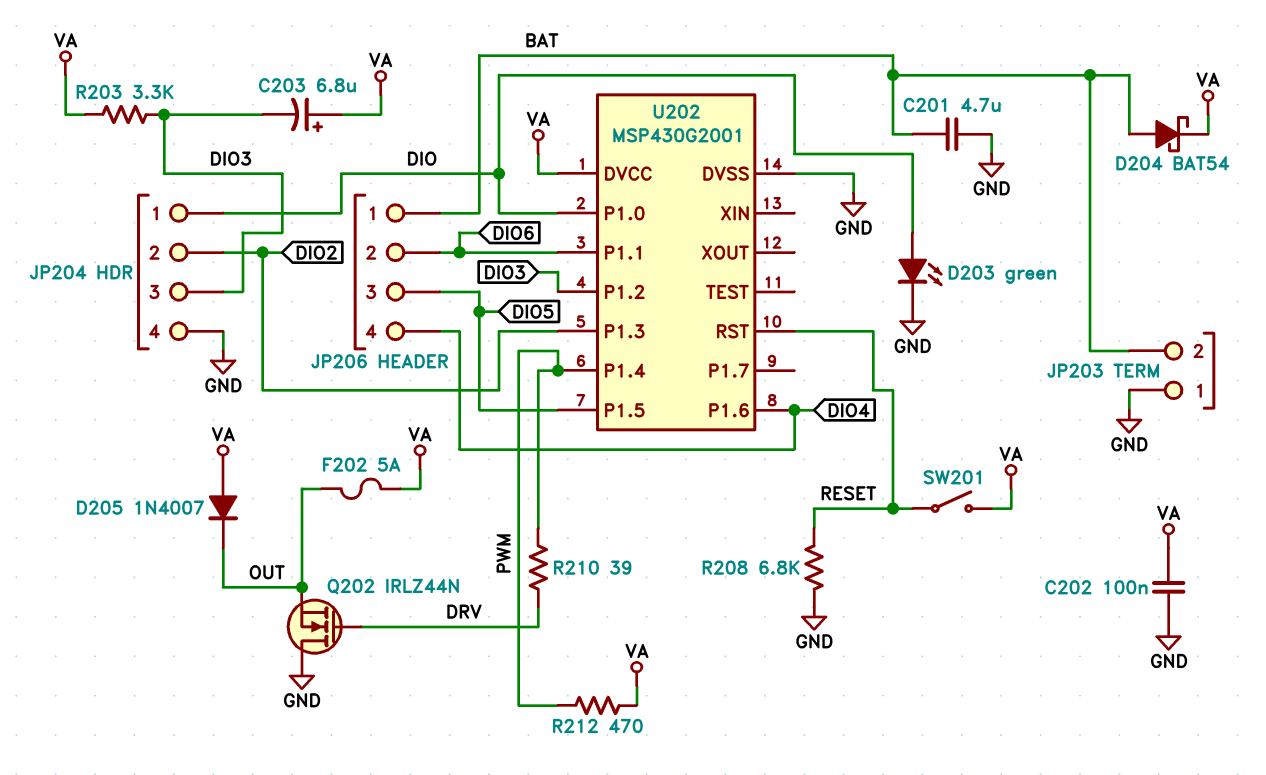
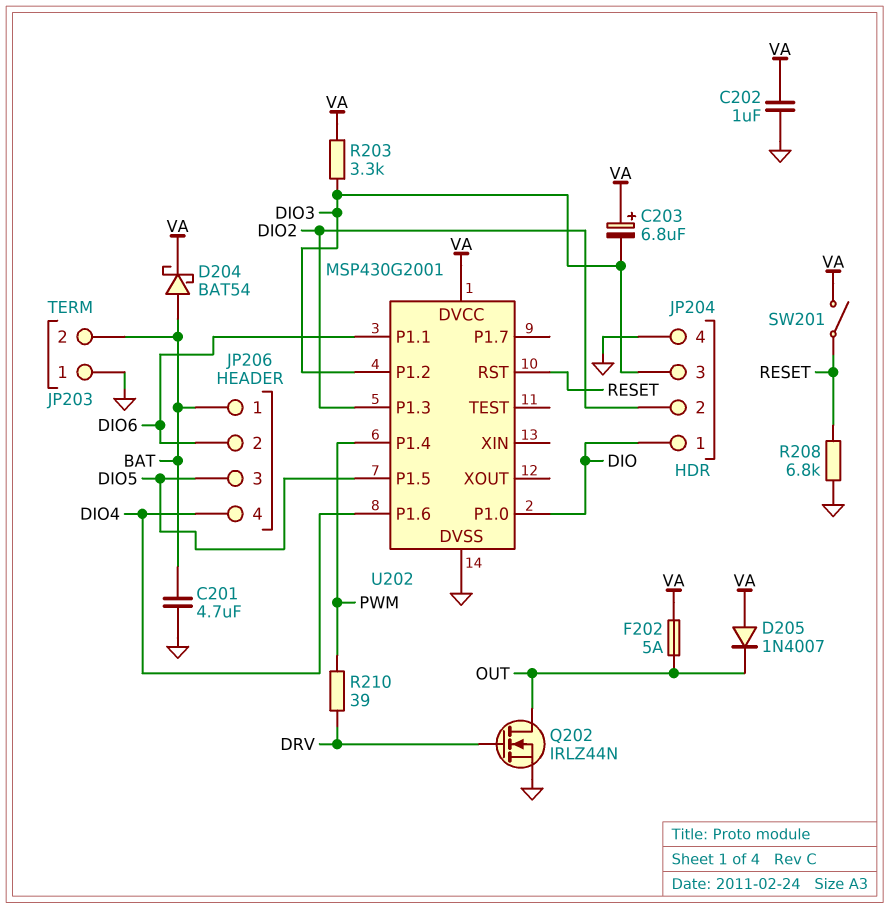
C202: 100nF (GND, VA) -> 1uF (GND, VA)
D203: LED green (A DIO, K GND) -> none
Q202: NMOS IRLZ44N (G DRV, D GND, S OUT) -> NMOS IRLZ44N (G DRV, D OUT, S GND)
R212: 470 (PWM, VA) -> none

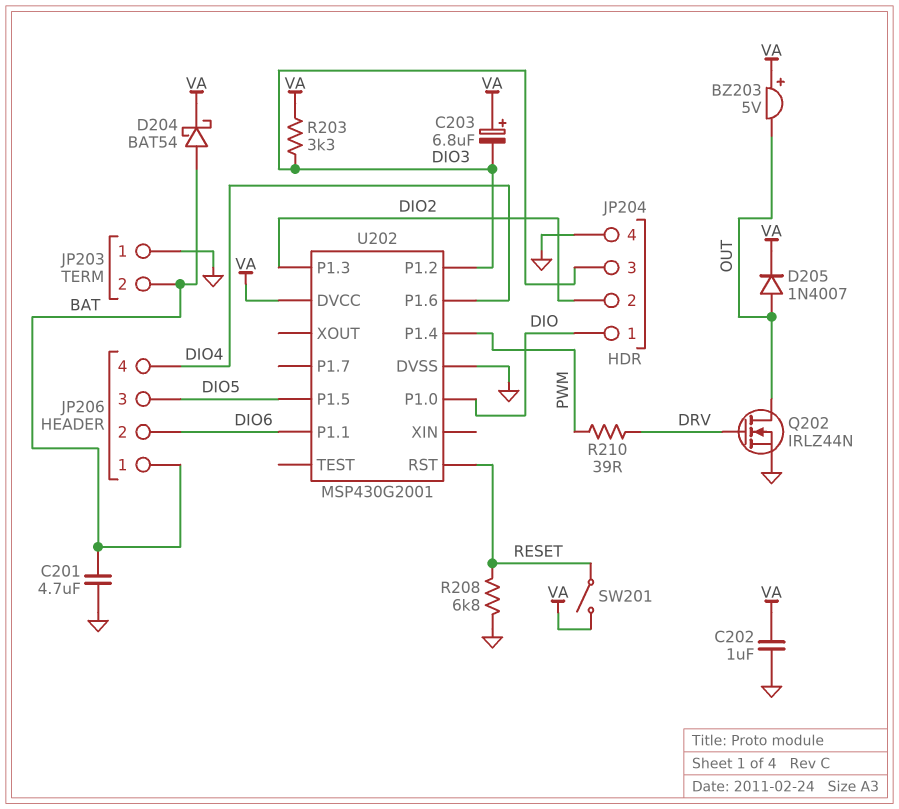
BZ203: none -> buzzer 5V (plus VA, minus OUT)
D205: diode 1N4007 (A VA, K OUT) -> diode 1N4007 (A OUT, K VA)
F202: 5A (OUT, VA) -> none

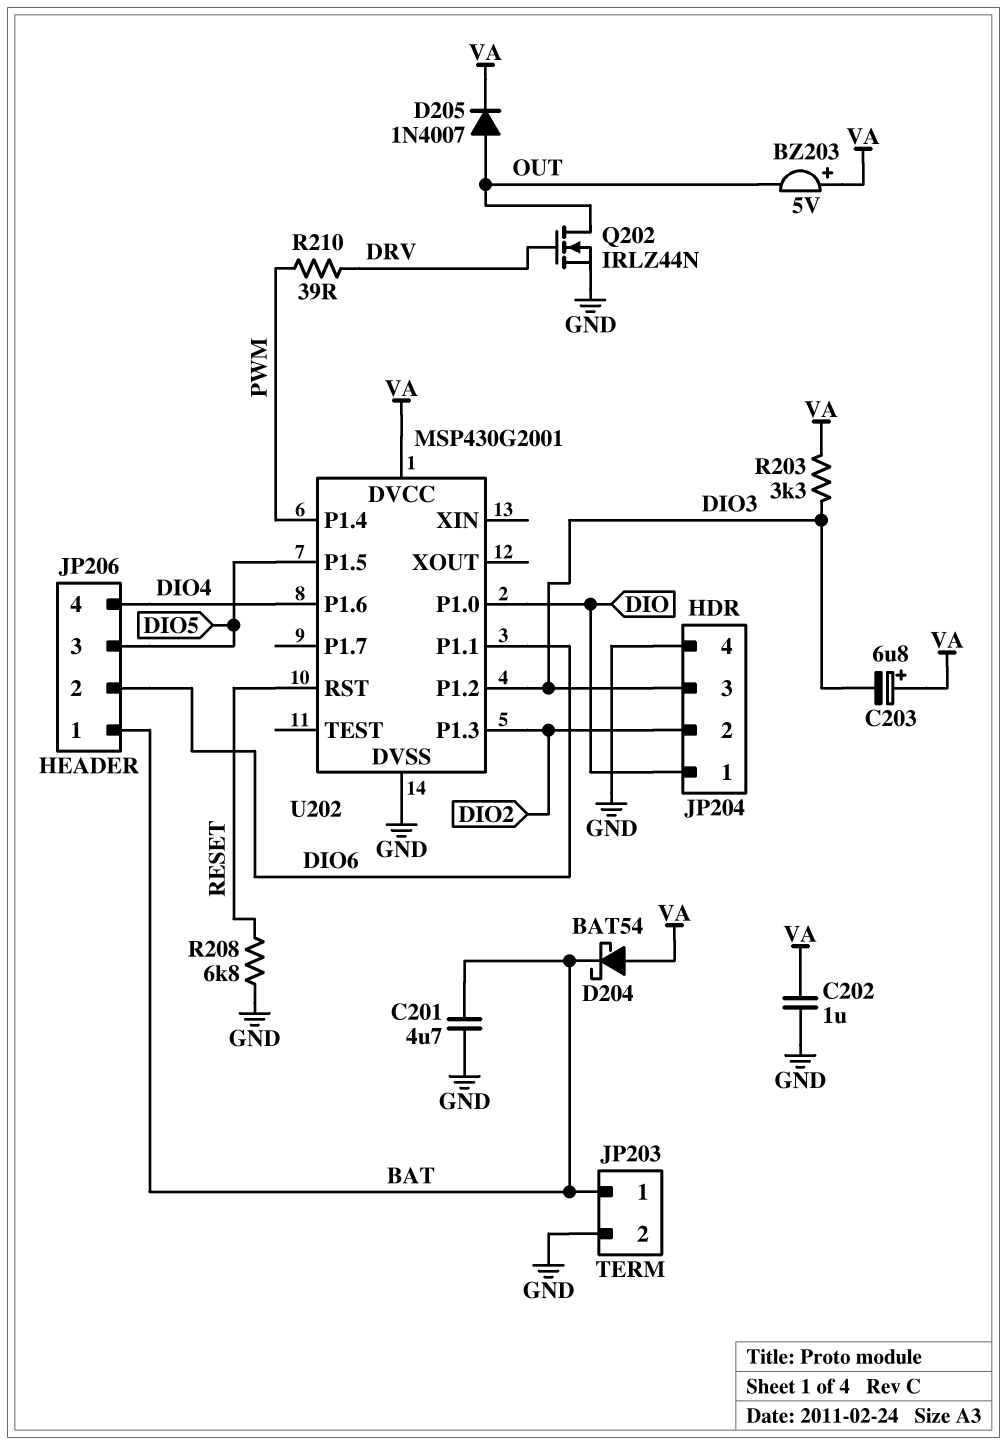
D204: schottky BAT54 (A BAT, K VA) -> schottky BAT54 (A VA, K BAT)
JP203 pin 1: GND -> BAT
JP203 pin 2: BAT -> GND
SW201: switch (RESET, VA) -> none

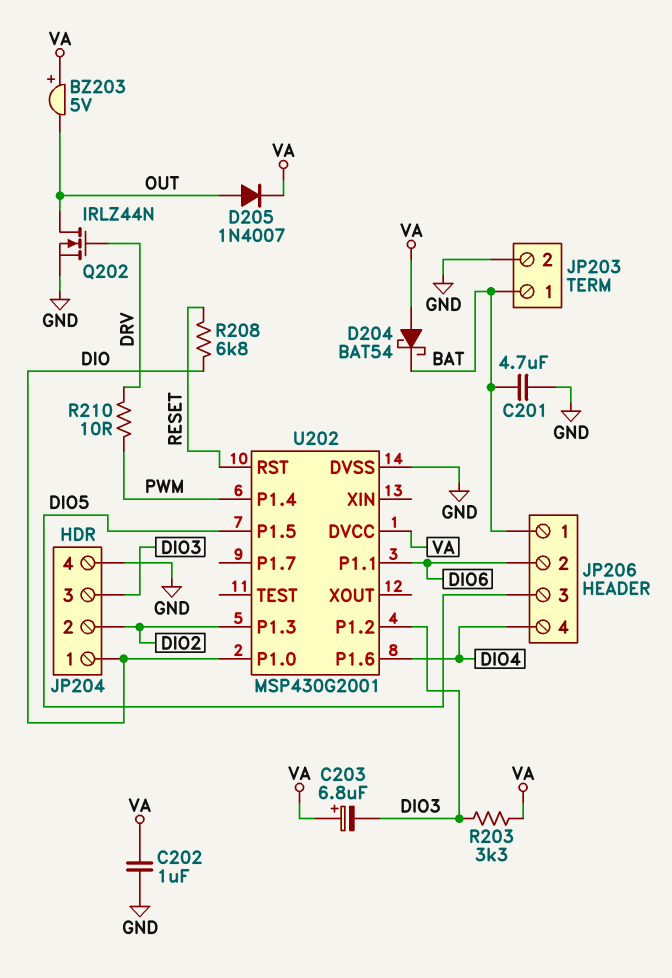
R208: 6.8k (GND, RESET) -> 6.8k (DIO, RESET)
R210: 39 (DRV, PWM) -> 10 (DRV, PWM)

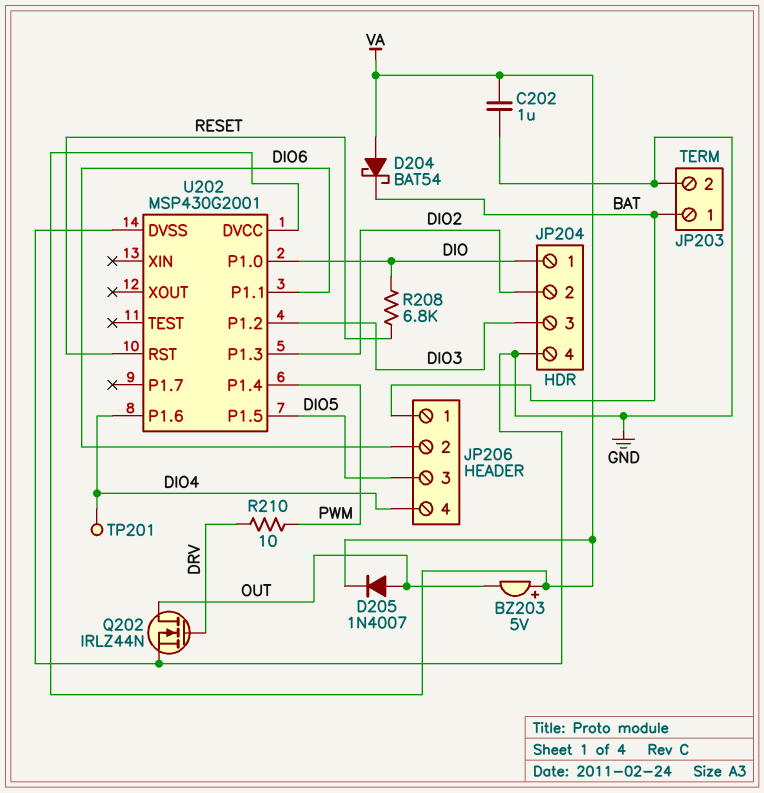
C201: 4.7uF (BAT, GND) -> none
C203: 6.8uF (plus VA, minus DIO3) -> none
R203: 3.3k (DIO3, VA) -> none
TP201: none -> test point (DIO4)

